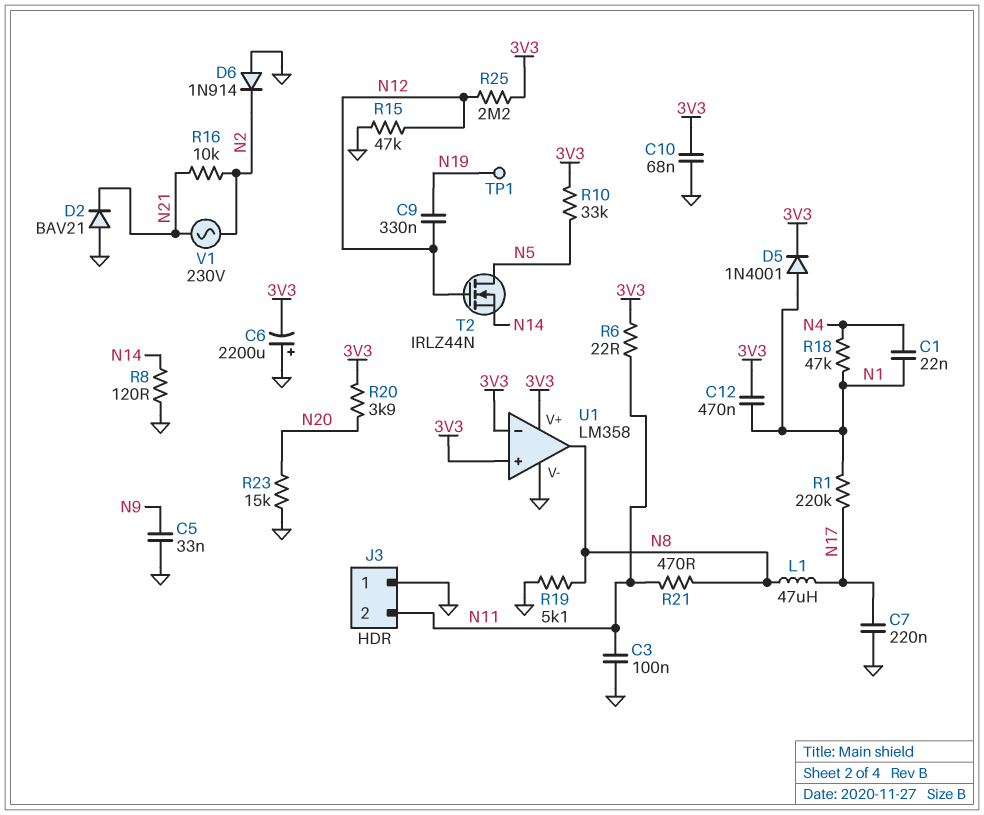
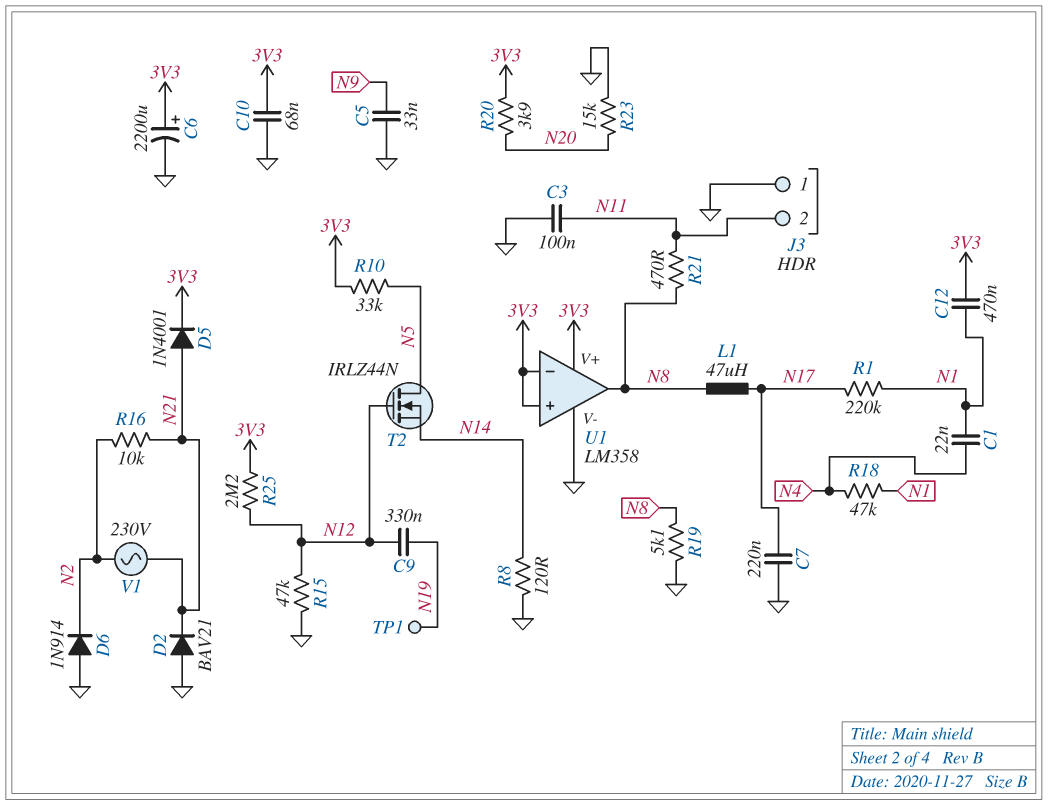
C6: 2200uF (plus GND, minus 3V3) -> 2200uF (plus 3V3, minus GND)
D5: diode 1N4001 (A N1, K 3V3) -> diode 1N4001 (A N21, K 3V3)
R6: 22 (3V3, N11) -> none

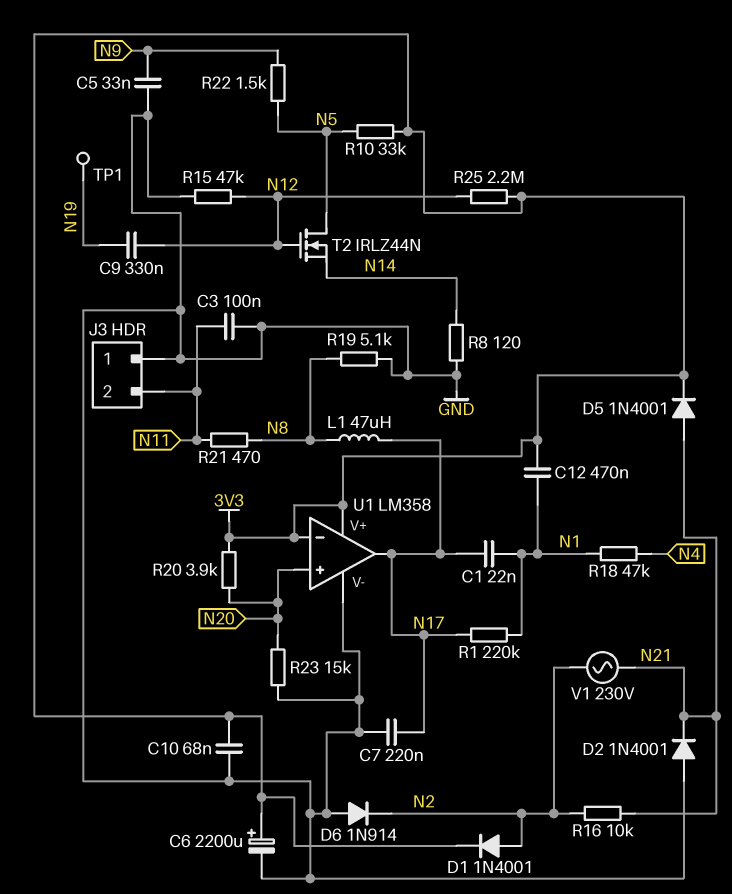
C1: 22nF (N1, N4) -> 22nF (N1, N17)
D1: none -> diode 1N4001 (A N2, K 3V3)
D2: diode BAV21 (A GND, K N21) -> diode 1N4001 (A GND, K N21)
R22: none -> 1.5k (N5, N9)
U1 pin in+: 3V3 -> N20
U1 pin out: N8 -> N17

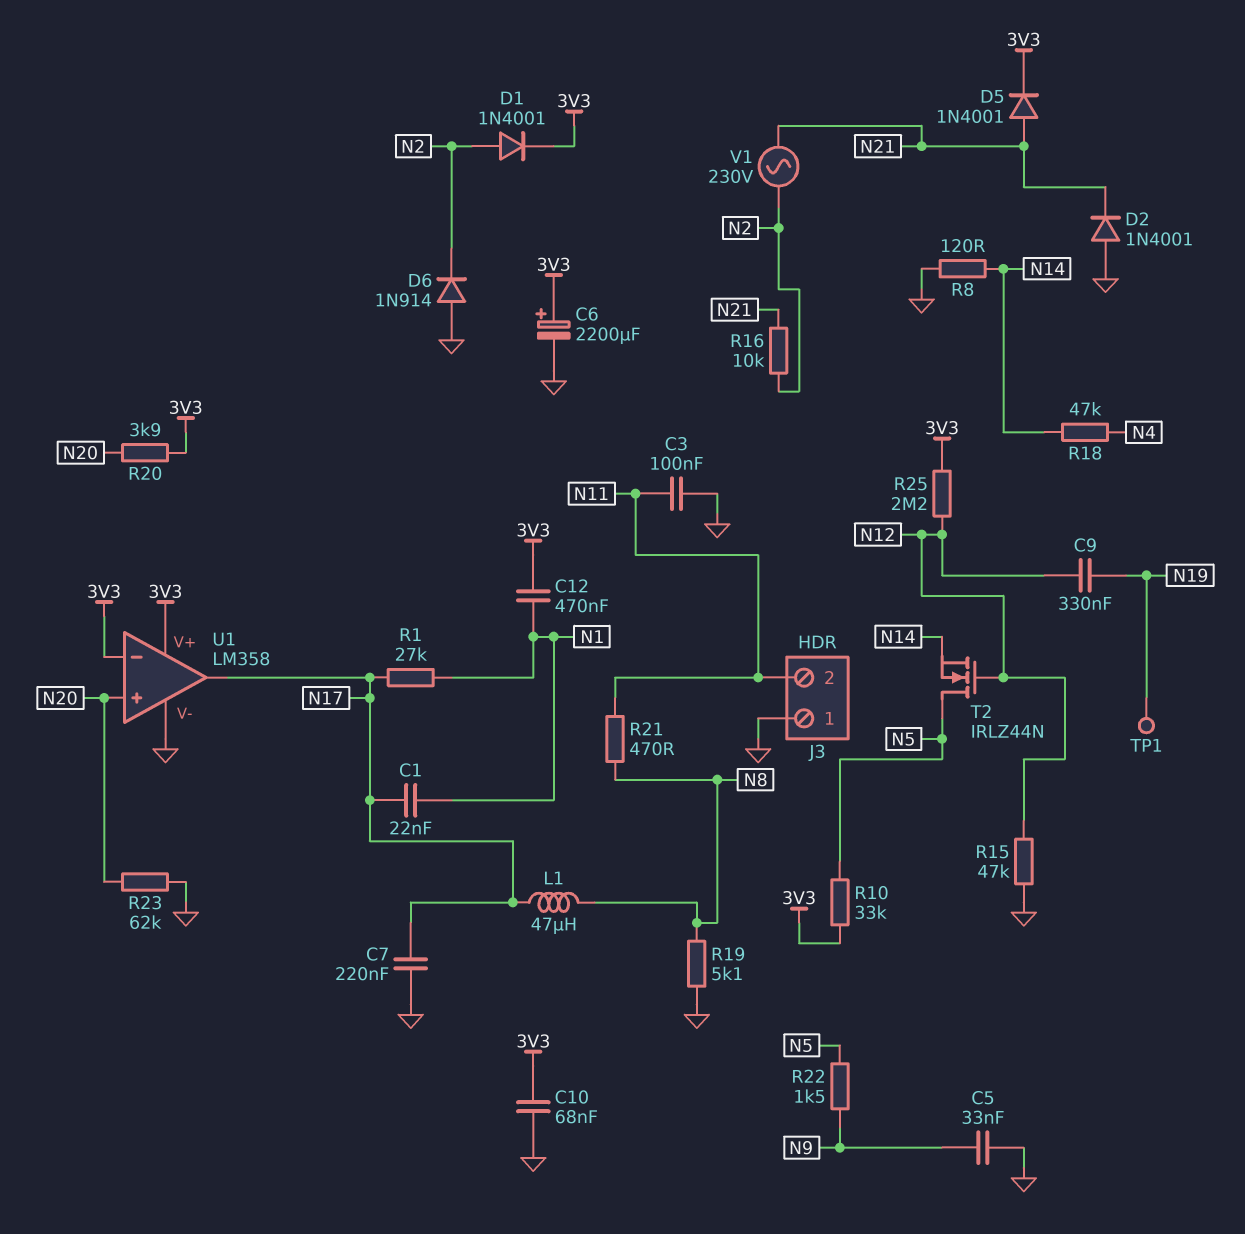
R1: 220k (N1, N17) -> 27k (N1, N17)
R18: 47k (N1, N4) -> 47k (N4, N14)
R23: 15k (GND, N20) -> 62k (GND, N20)

